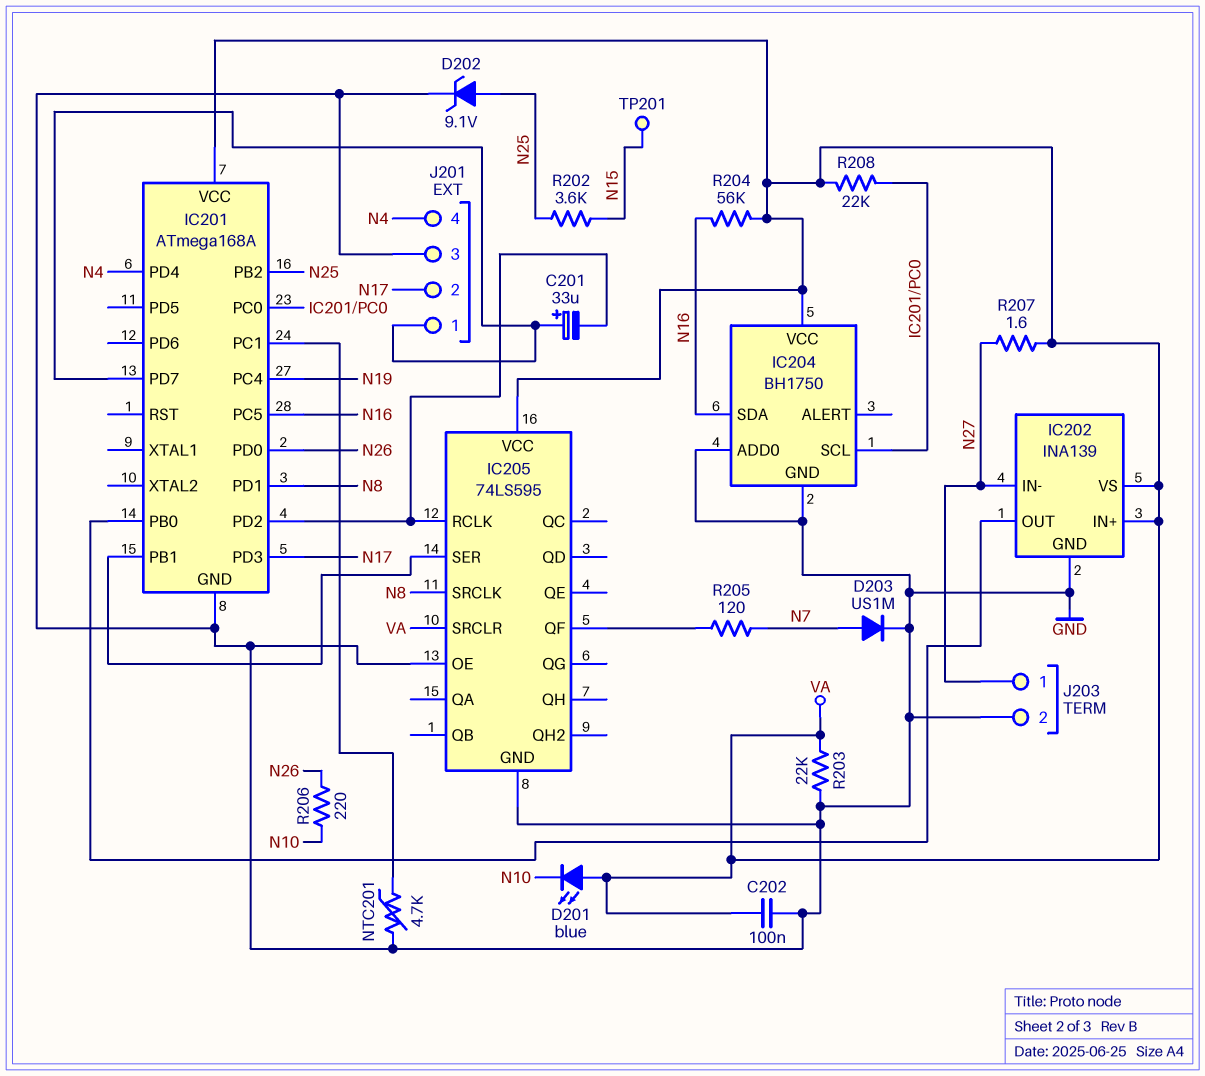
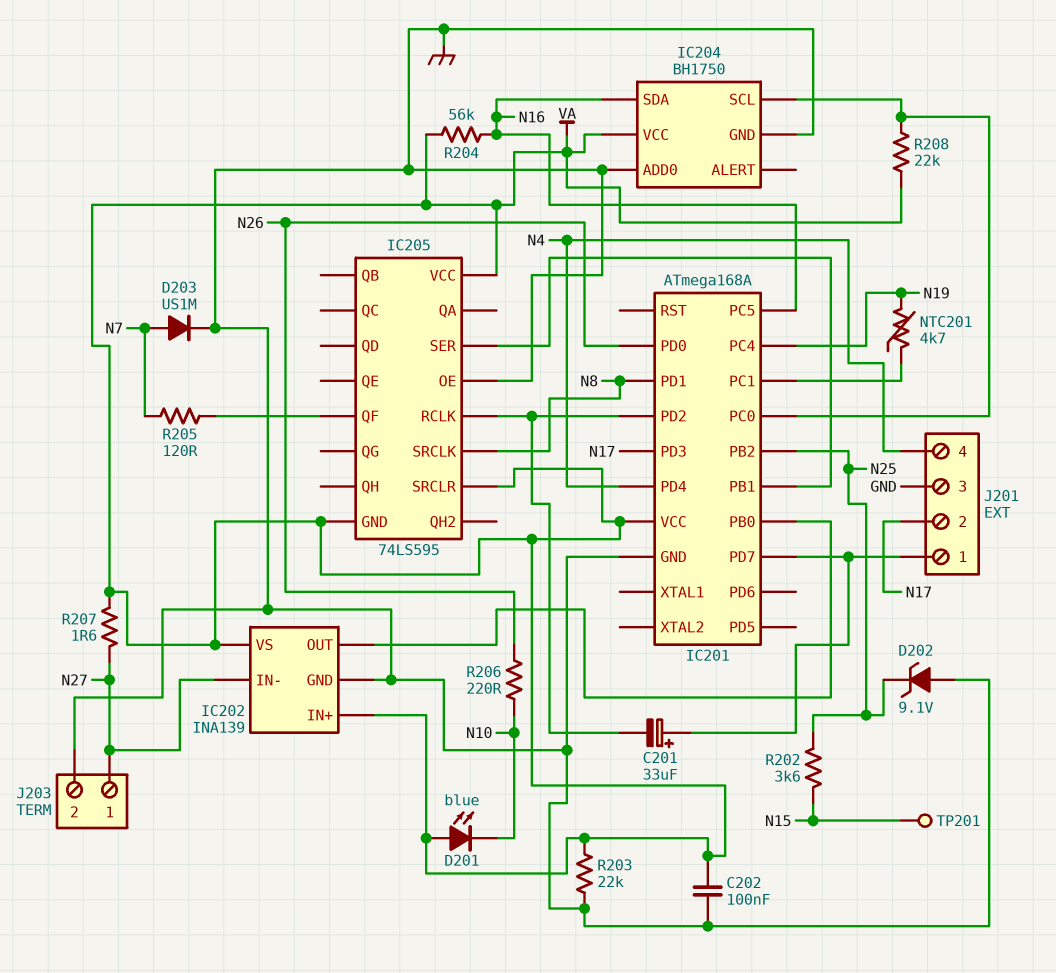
D202: zener 9.1V (A N25, K GND) -> zener 9.1V (A GND, K N25)
IC205 pin GND: GND -> VA
NTC201: 4.7k (GND, IC201/PC1) -> 4.7k (IC201/PC1, N19)

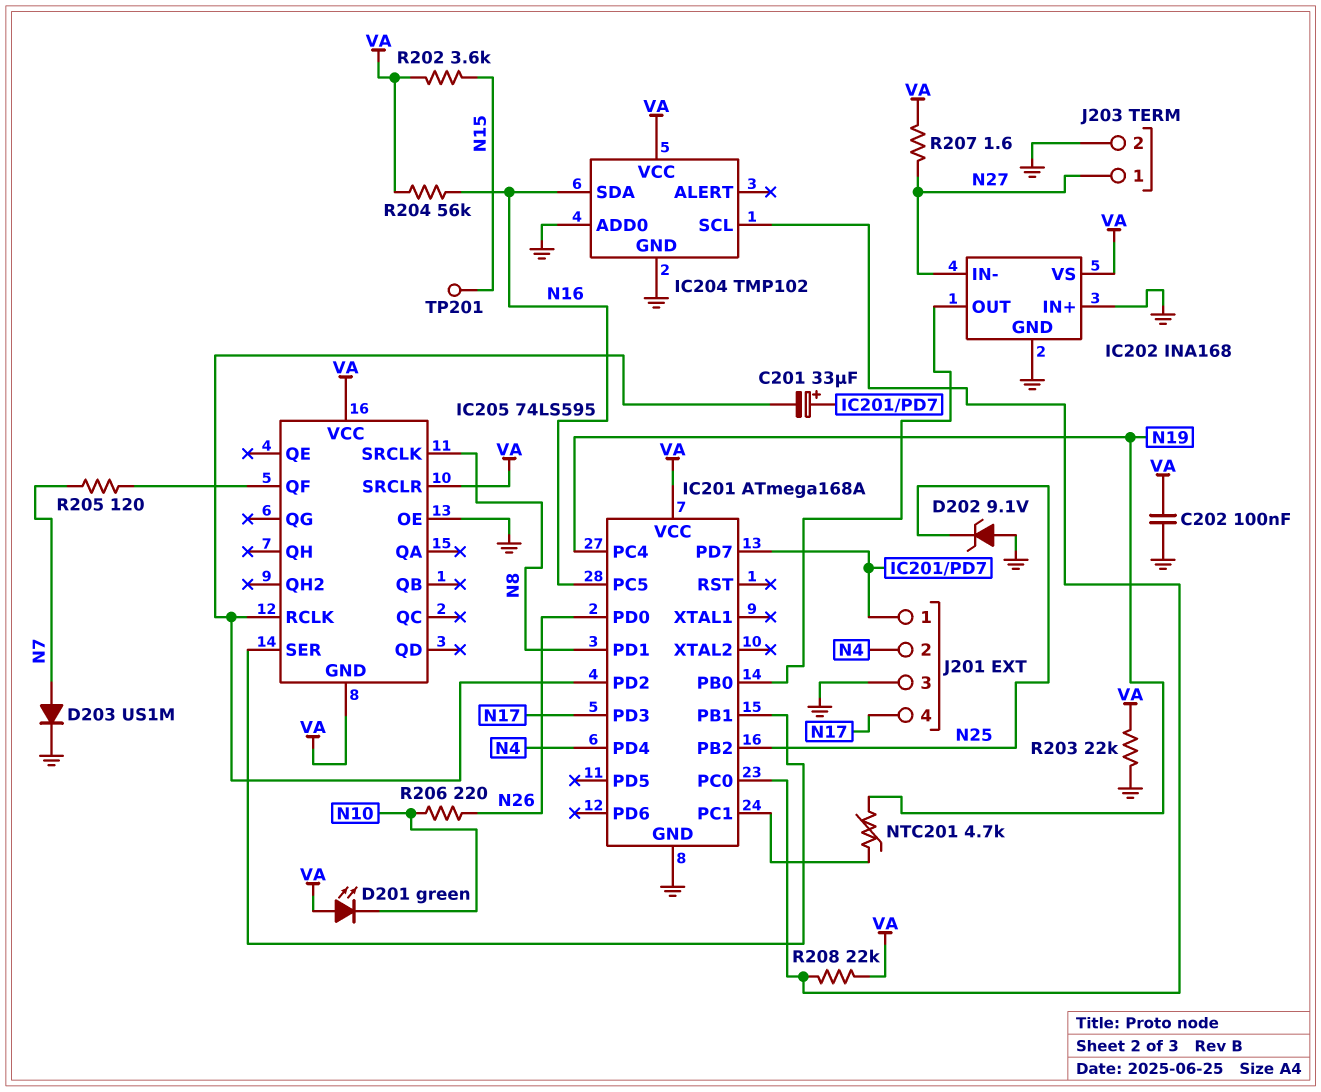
D201: LED blue (A VA, K N10) -> LED green (A VA, K N10)
IC202: INA139 -> INA168
IC202 pin IN+: VA -> GND
IC204: BH1750 -> TMP102
J201 pin 2: N17 -> N4
J201 pin 4: N4 -> N17
R202: 3.6k (N15, N25) -> 3.6k (N15, VA)

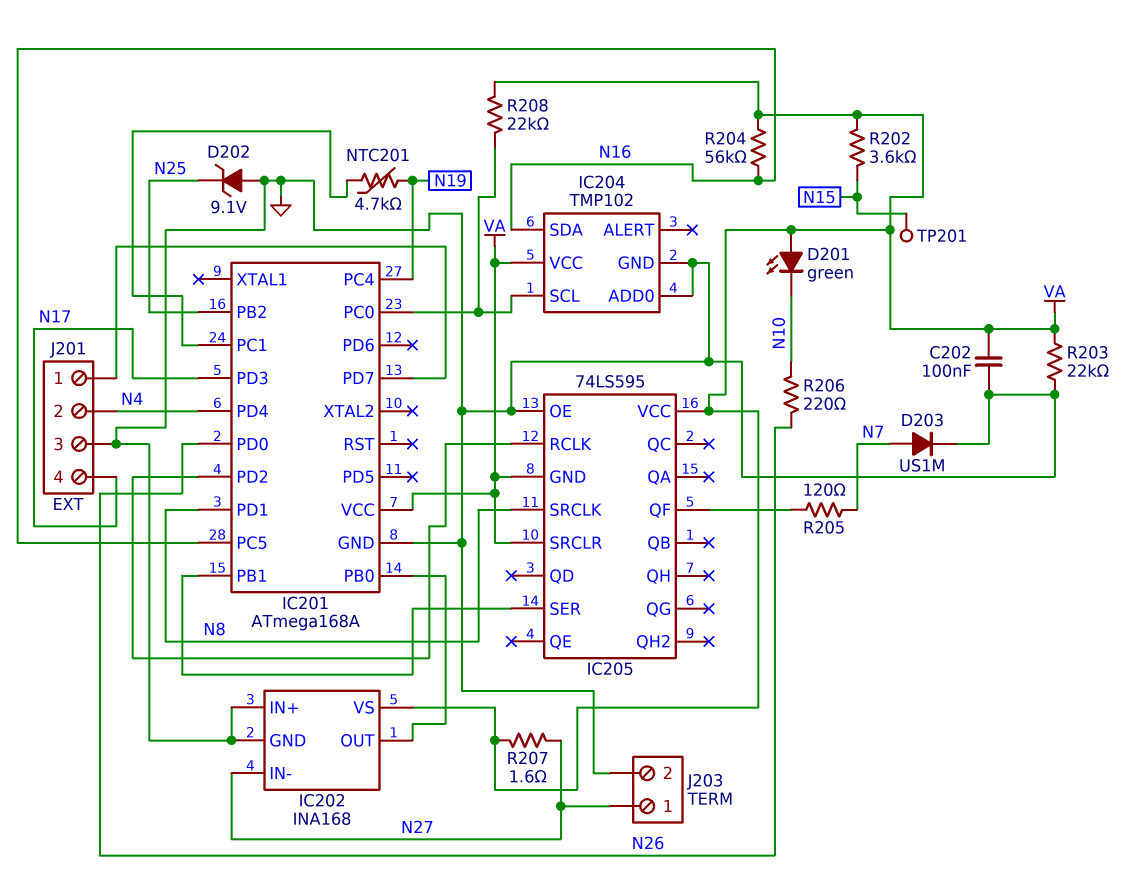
C201: 33uF (plus IC201/PD7, minus IC201/PD2) -> none

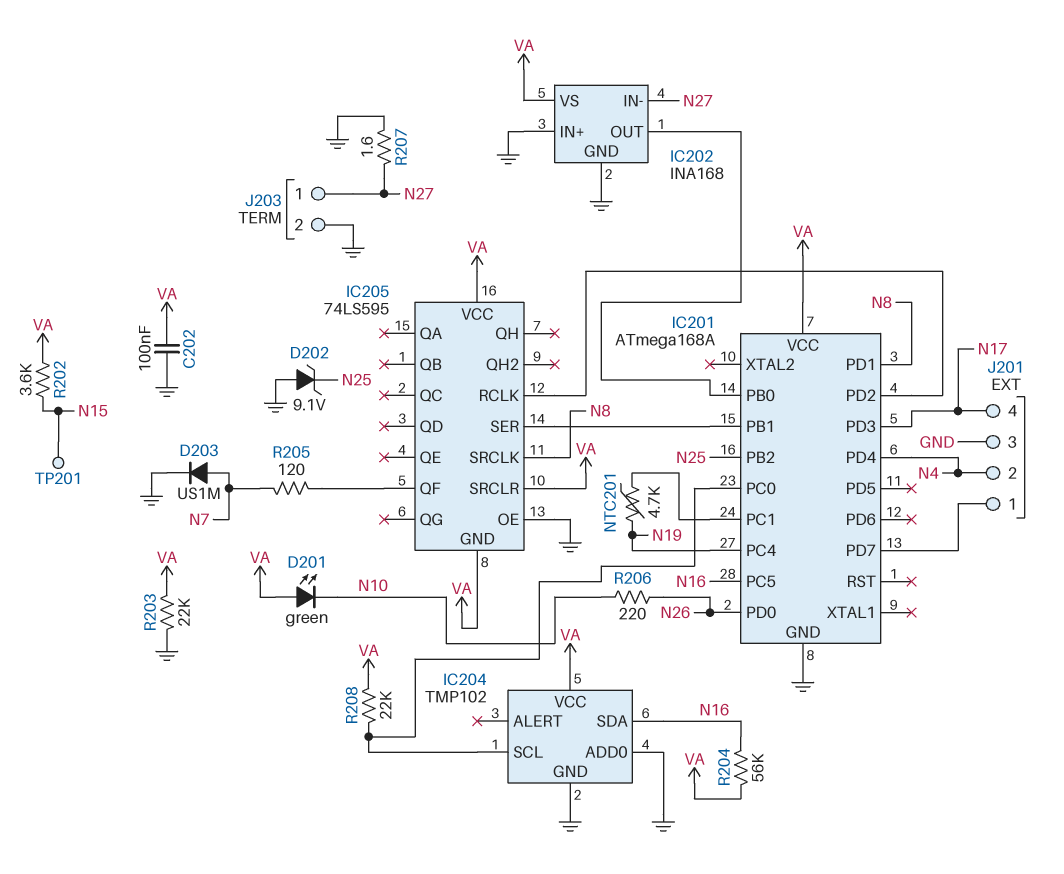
R207: 1.6 (N27, VA) -> 1.6 (GND, N27)

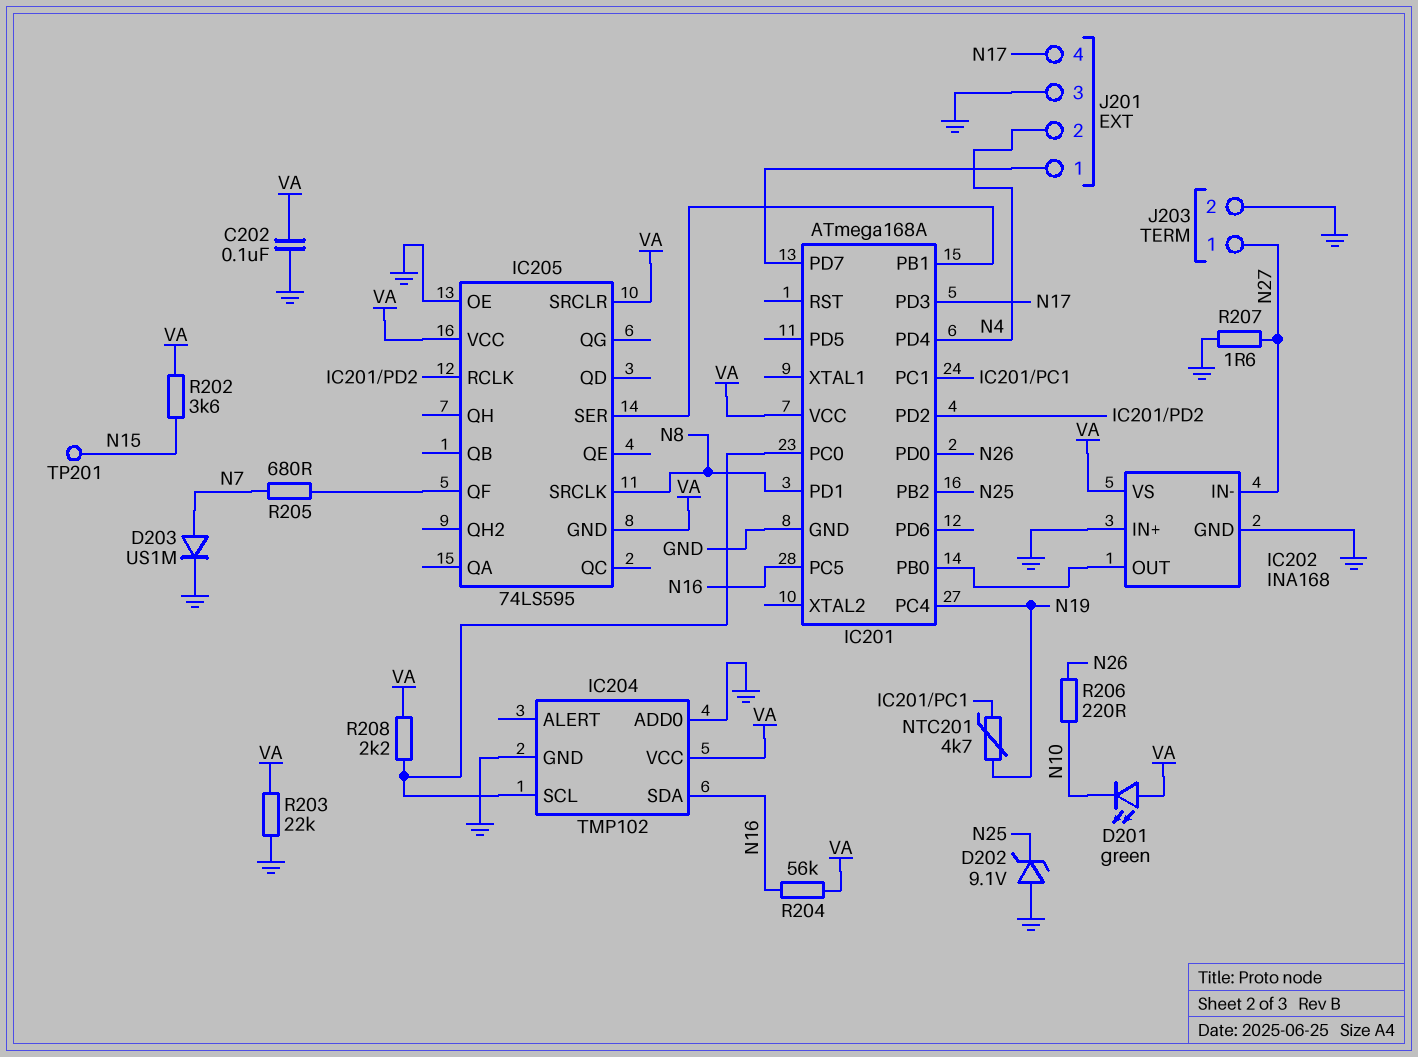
R205: 120 (IC205/QF, N7) -> 680 (IC205/QF, N7)
R208: 22k (IC201/PC0, VA) -> 2.2k (IC201/PC0, VA)

